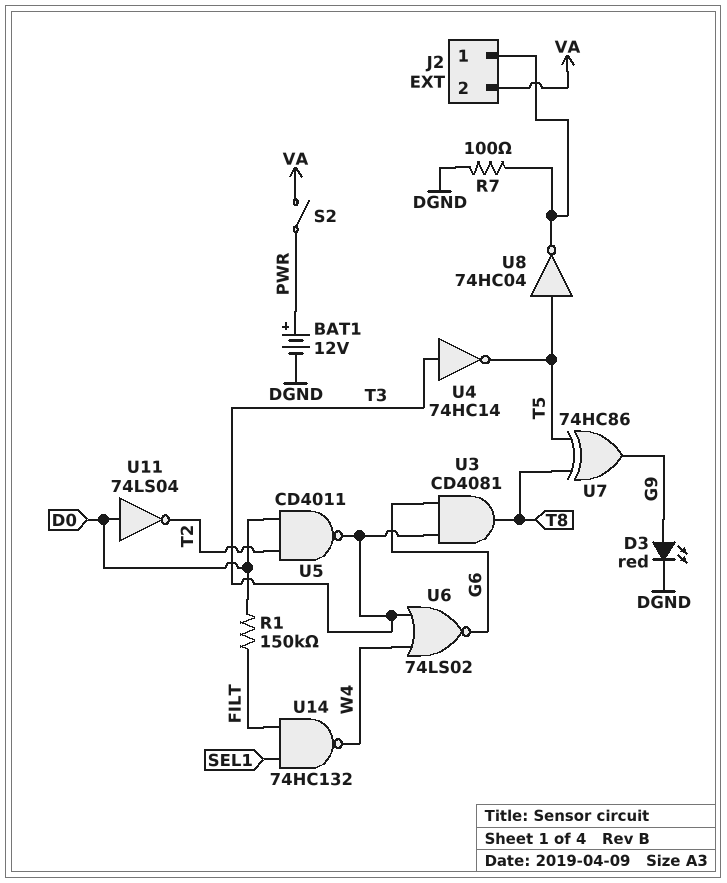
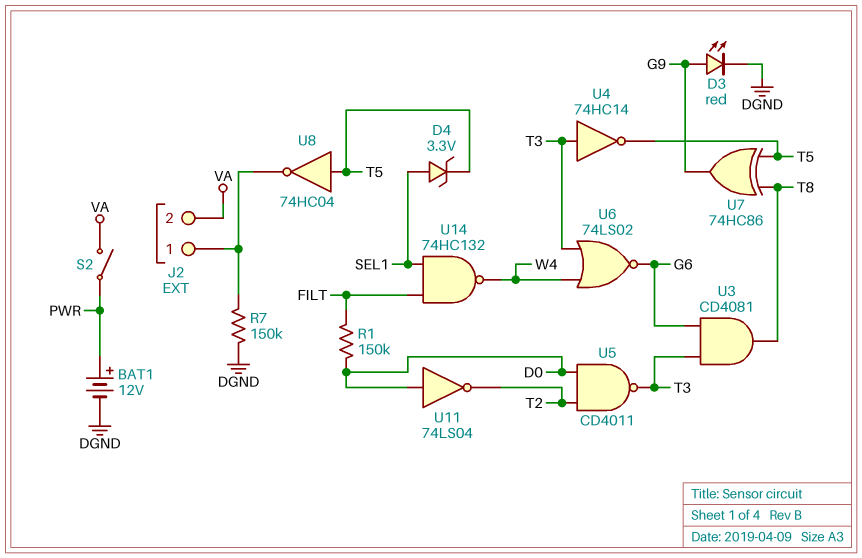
D4: none -> zener 3.3V (A SEL1, K T5)
R7: 100 (DGND, J2/1) -> 150k (DGND, J2/1)

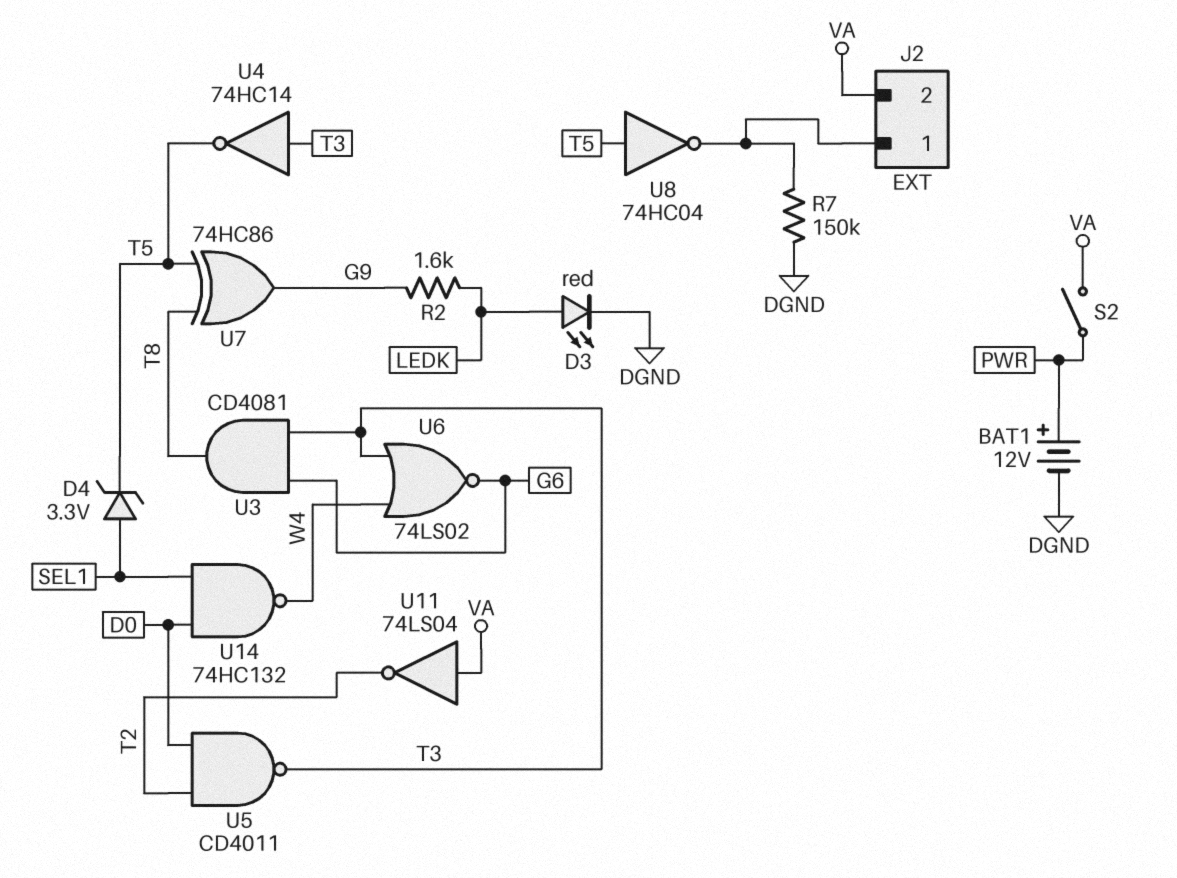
D3: LED red (A G9, K DGND) -> LED red (A LEDK, K DGND)
R1: 150k (D0, FILT) -> none
R2: none -> 1.6k (G9, LEDK)
U11: NOT 74LS04 (in D0, out T2) -> NOT 74LS04 (in VA, out T2)
U14: NAND 74HC132 (in FILT, in SEL1, out W4) -> NAND 74HC132 (in D0, in SEL1, out W4)

